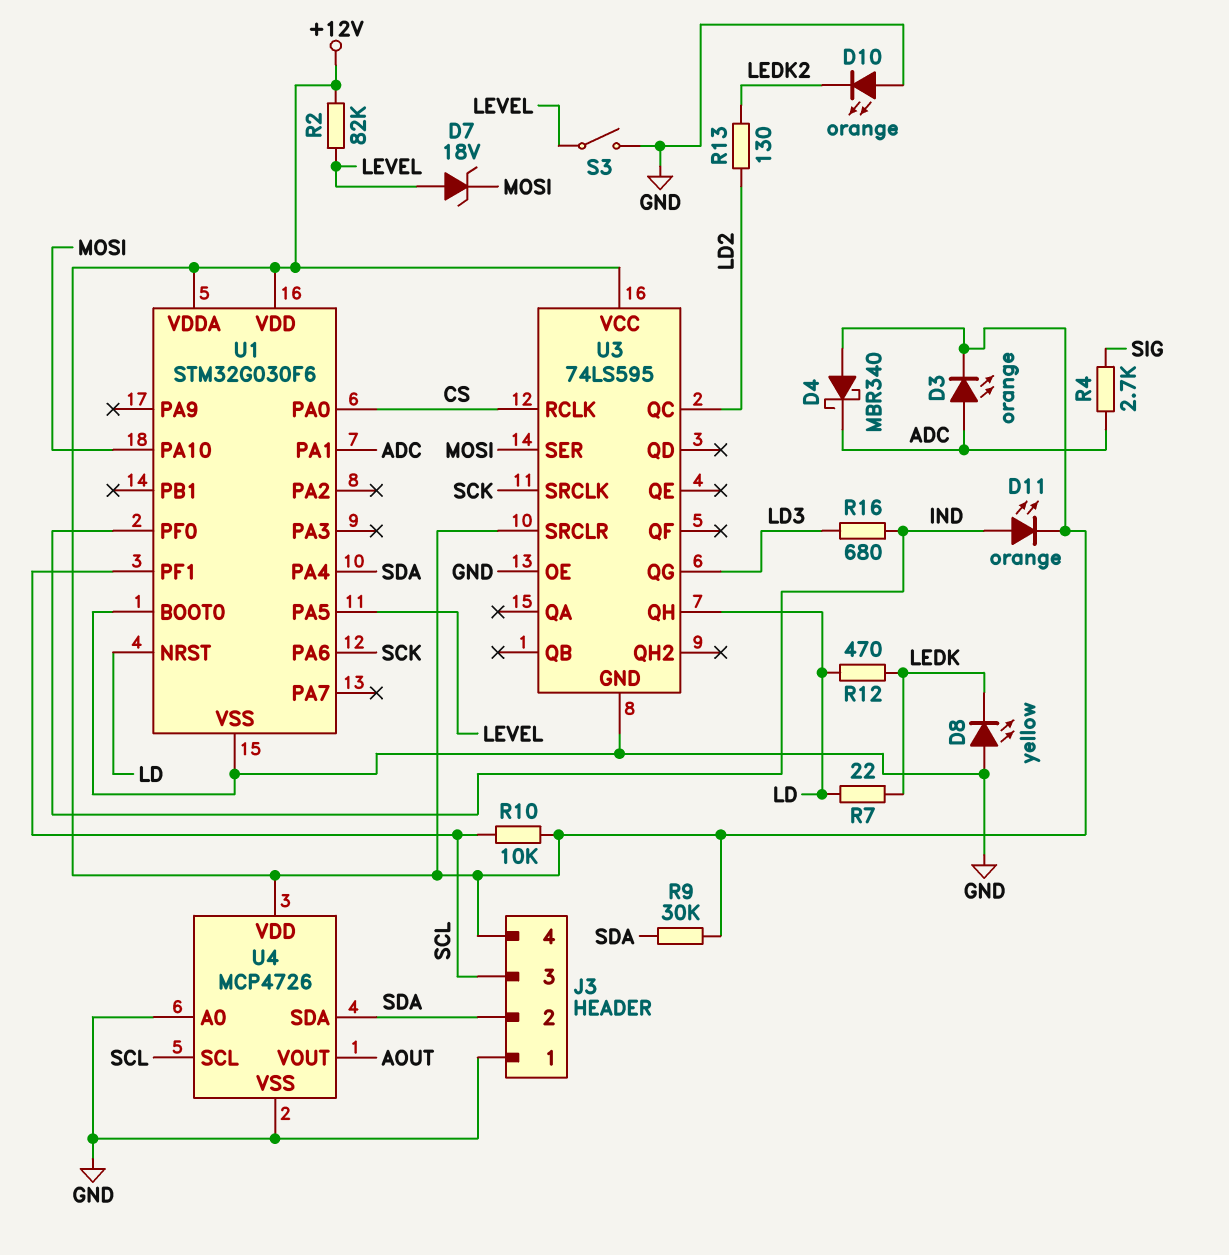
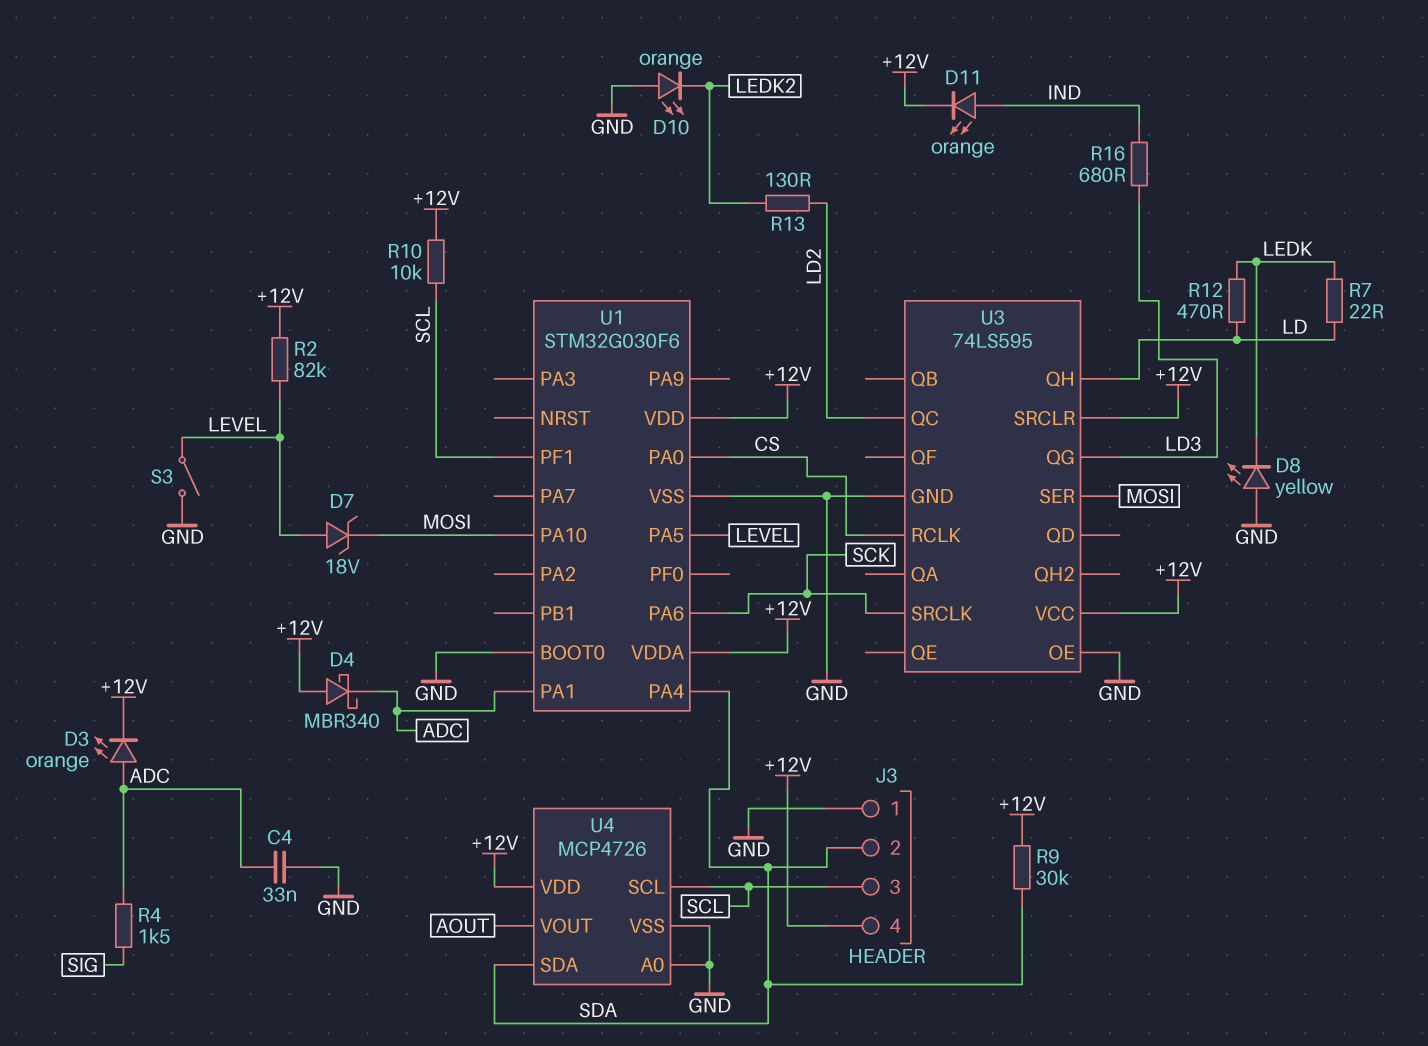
C4: none -> 33nF (ADC, GND)
R4: 2.7k (ADC, SIG) -> 1.5k (ADC, SIG)
U1 pin NRST: LD -> none
U1 pin PF0: IND -> none

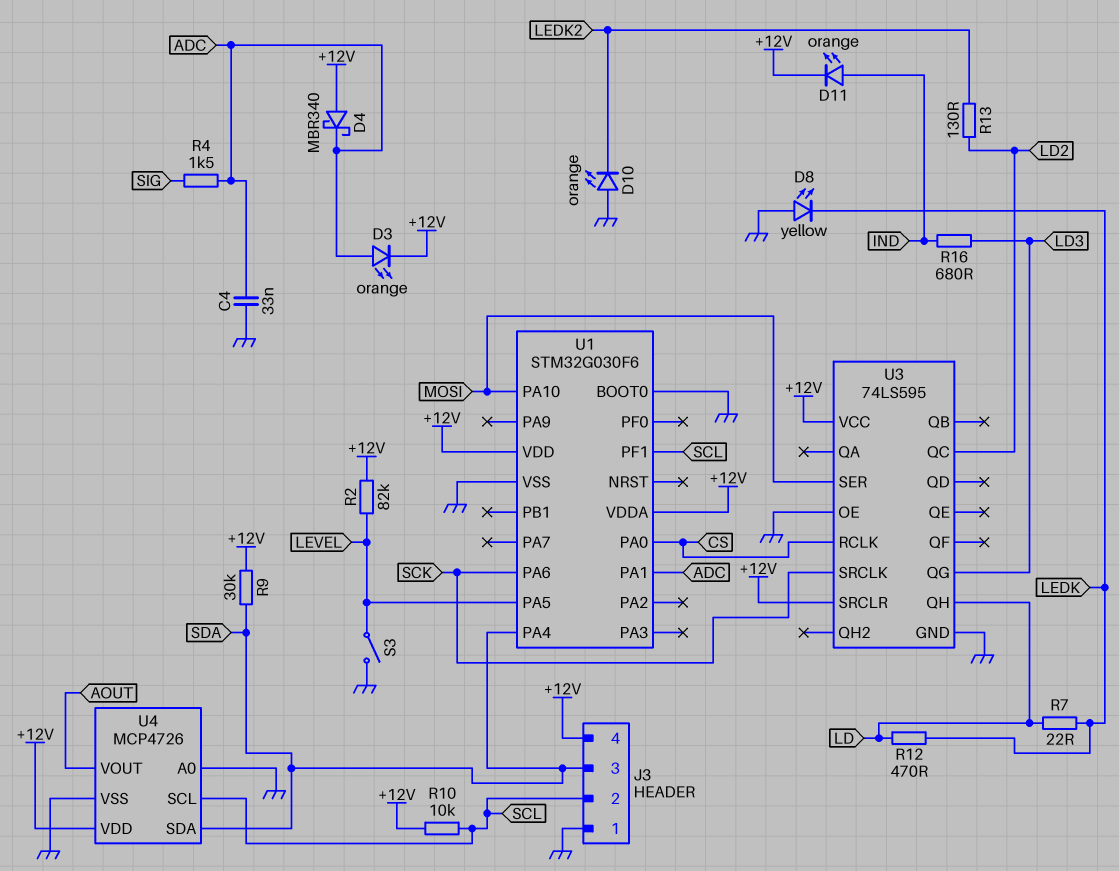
D7: zener 18V (A LEVEL, K MOSI) -> none
J3 pin 2: SDA -> SCL
J3 pin 3: SCL -> SDA

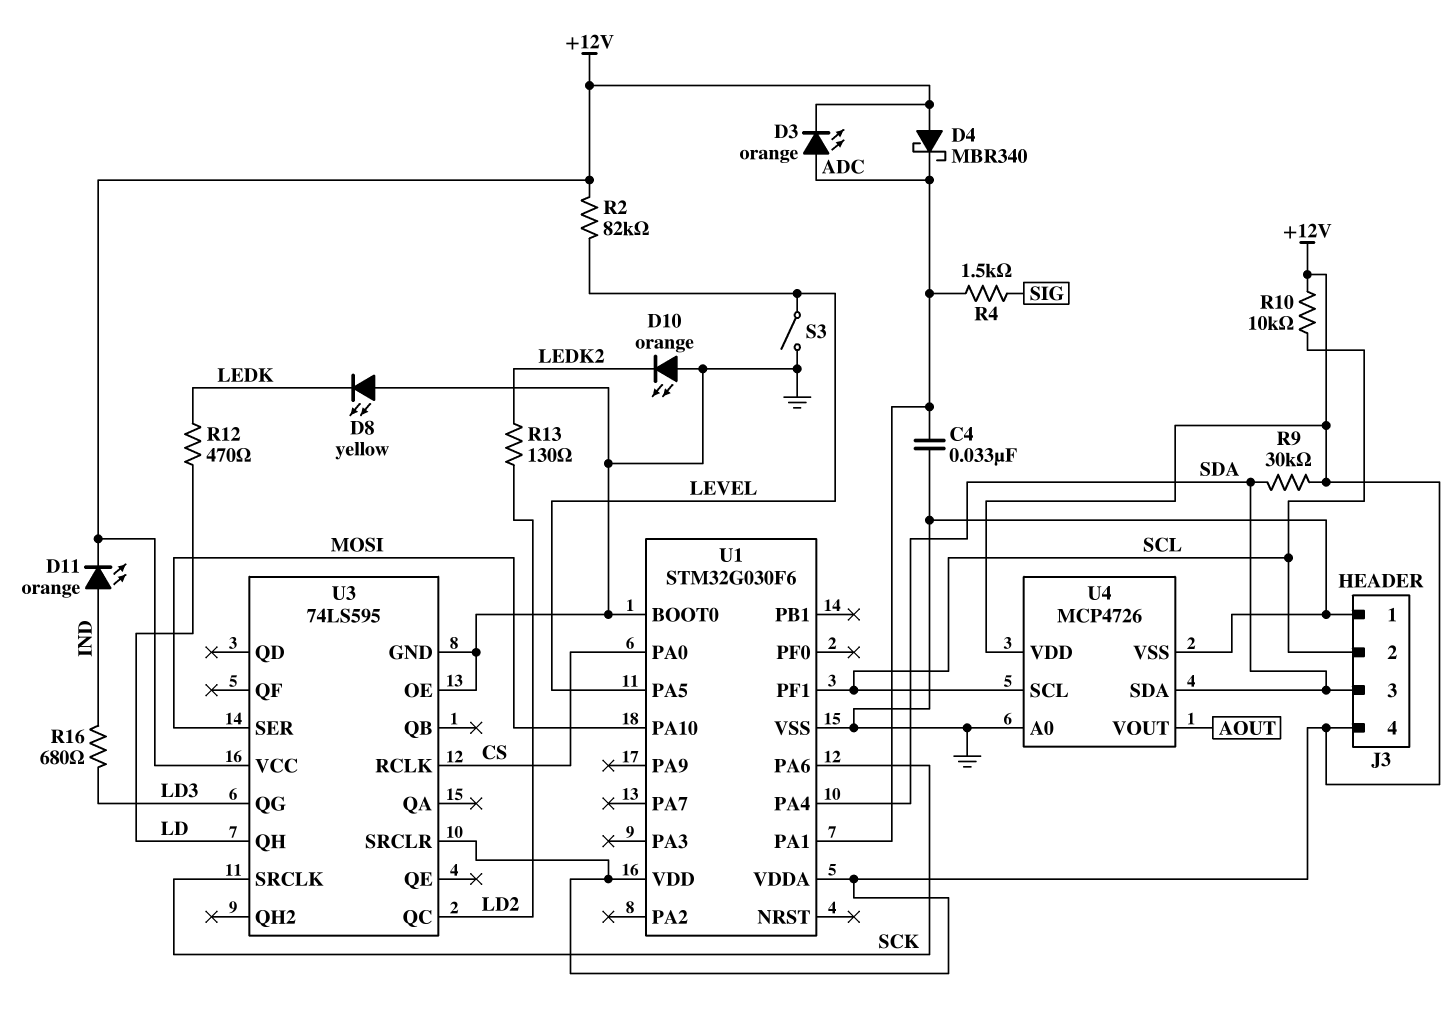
R7: 22 (LD, LEDK) -> none

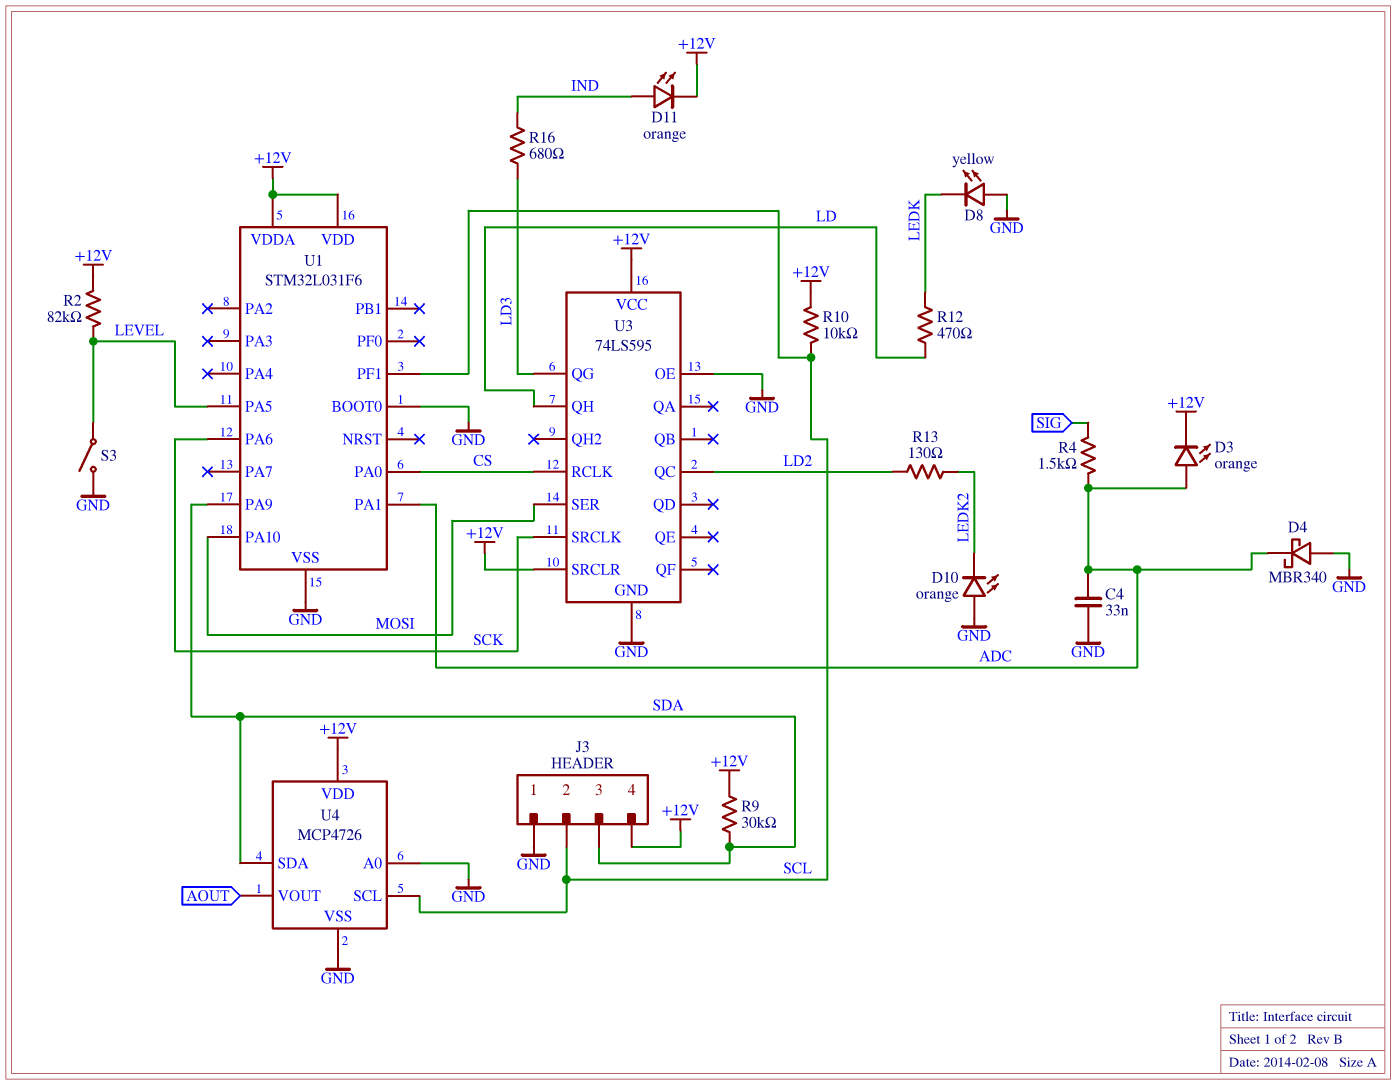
D4: schottky MBR340 (A +12V, K ADC) -> schottky MBR340 (A GND, K ADC)
U1: STM32G030F6 -> STM32L031F6
U1 pin PA4: SDA -> none
U1 pin PA9: none -> SDA

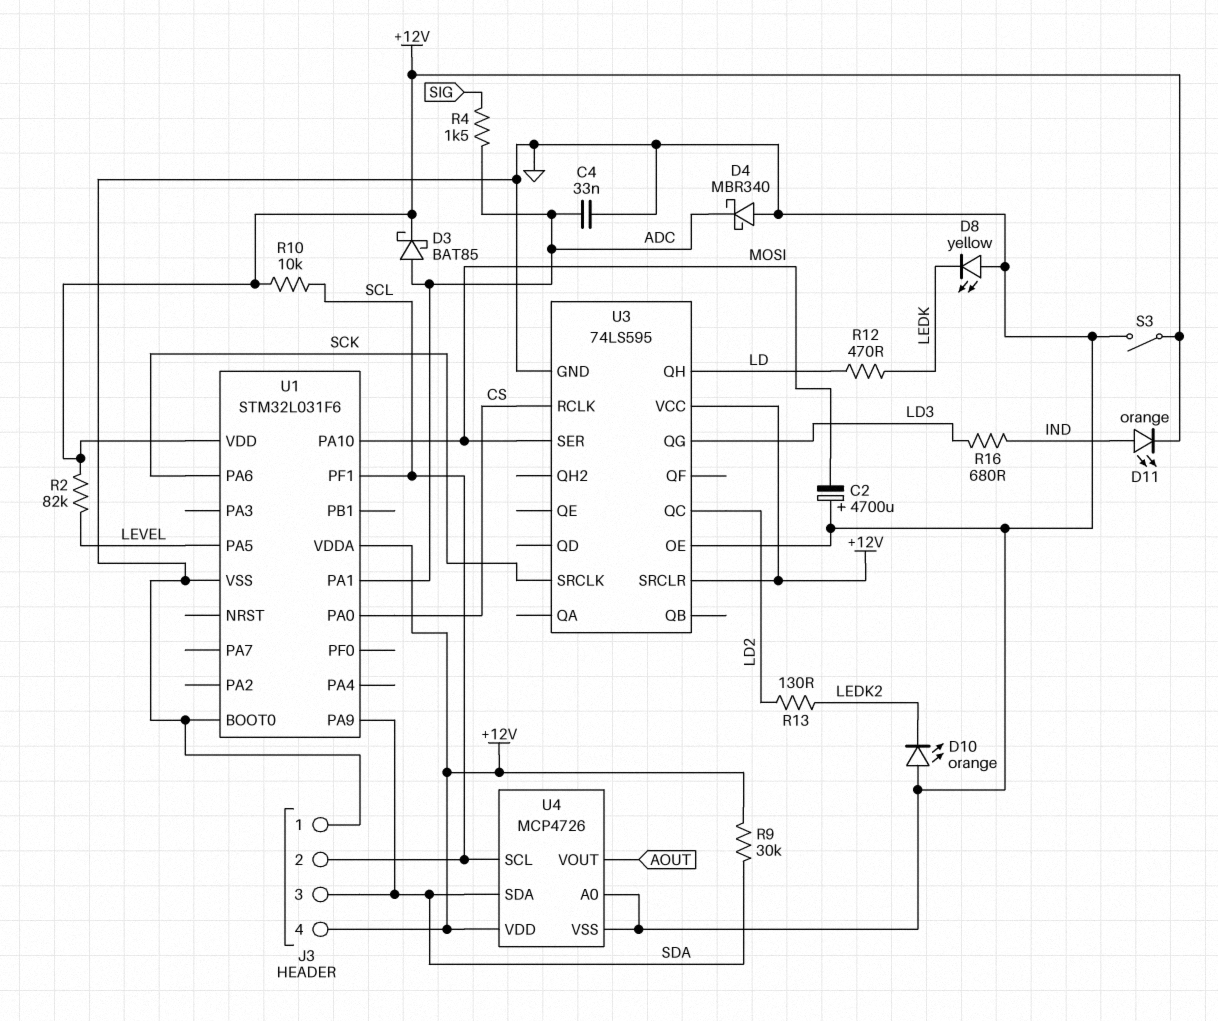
C2: none -> 4700uF (plus GND, minus MOSI)
D3: LED orange (A ADC, K +12V) -> schottky BAT85 (A ADC, K +12V)
S3: switch (GND, LEVEL) -> switch (+12V, GND)

